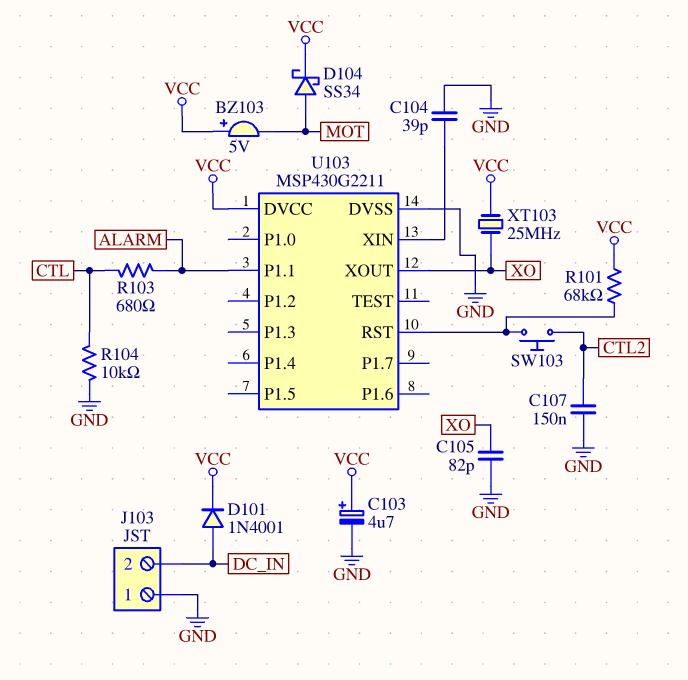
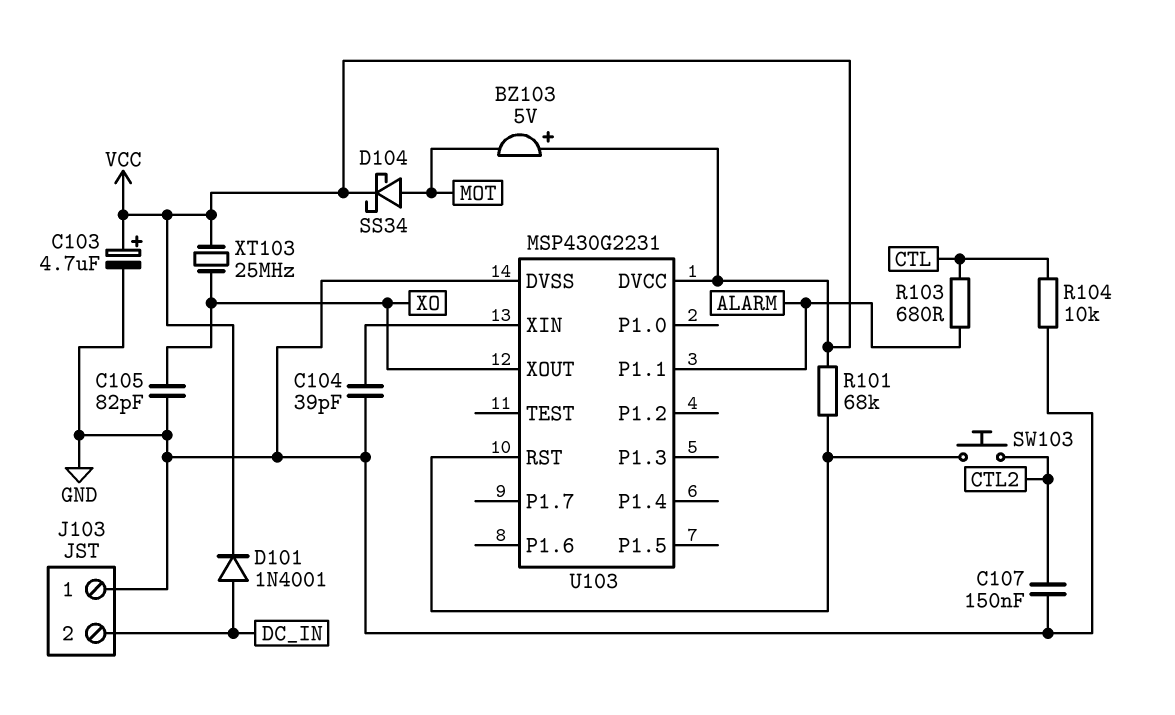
U103: MSP430G2211 -> MSP430G2231

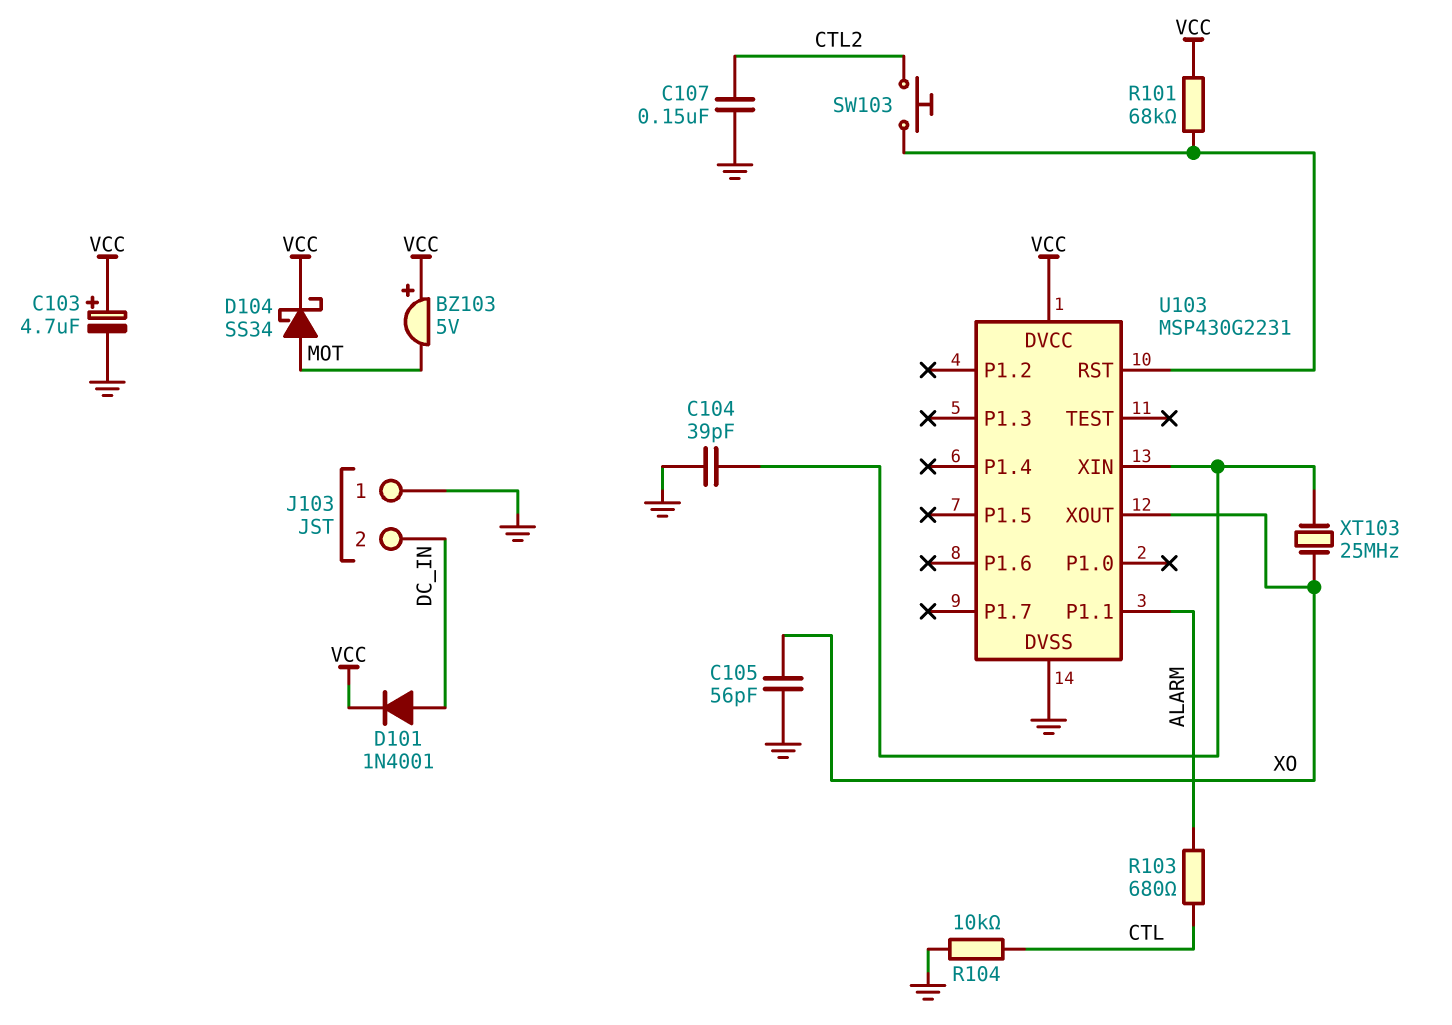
C105: 82pF (GND, XO) -> 56pF (GND, XO)
XT103: 25MHz (VCC, XO) -> 25MHz (U103/XIN, XO)

